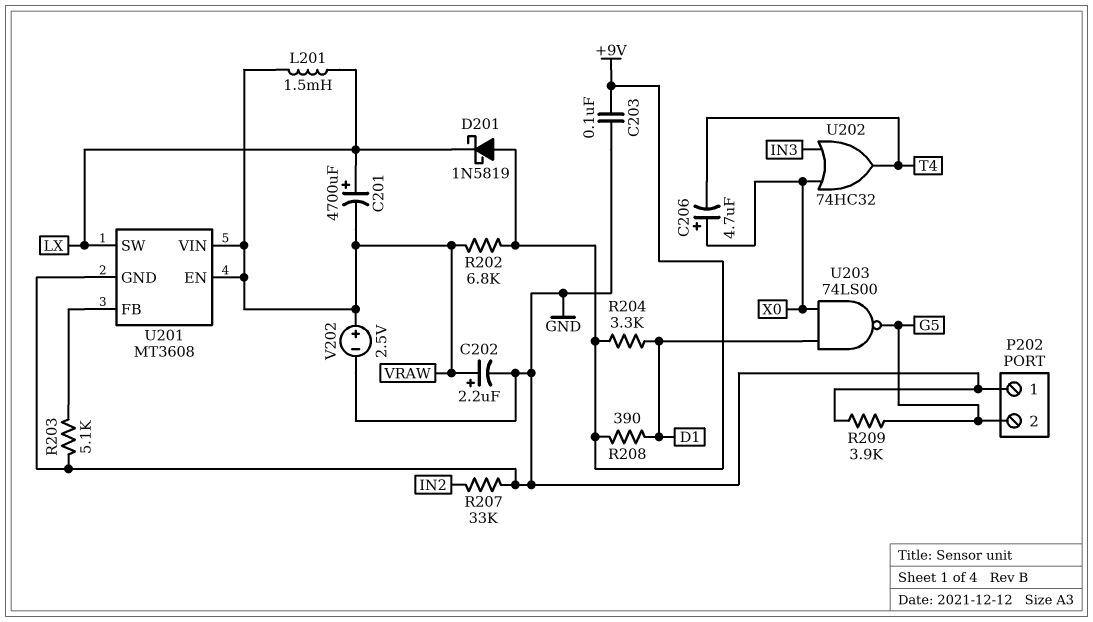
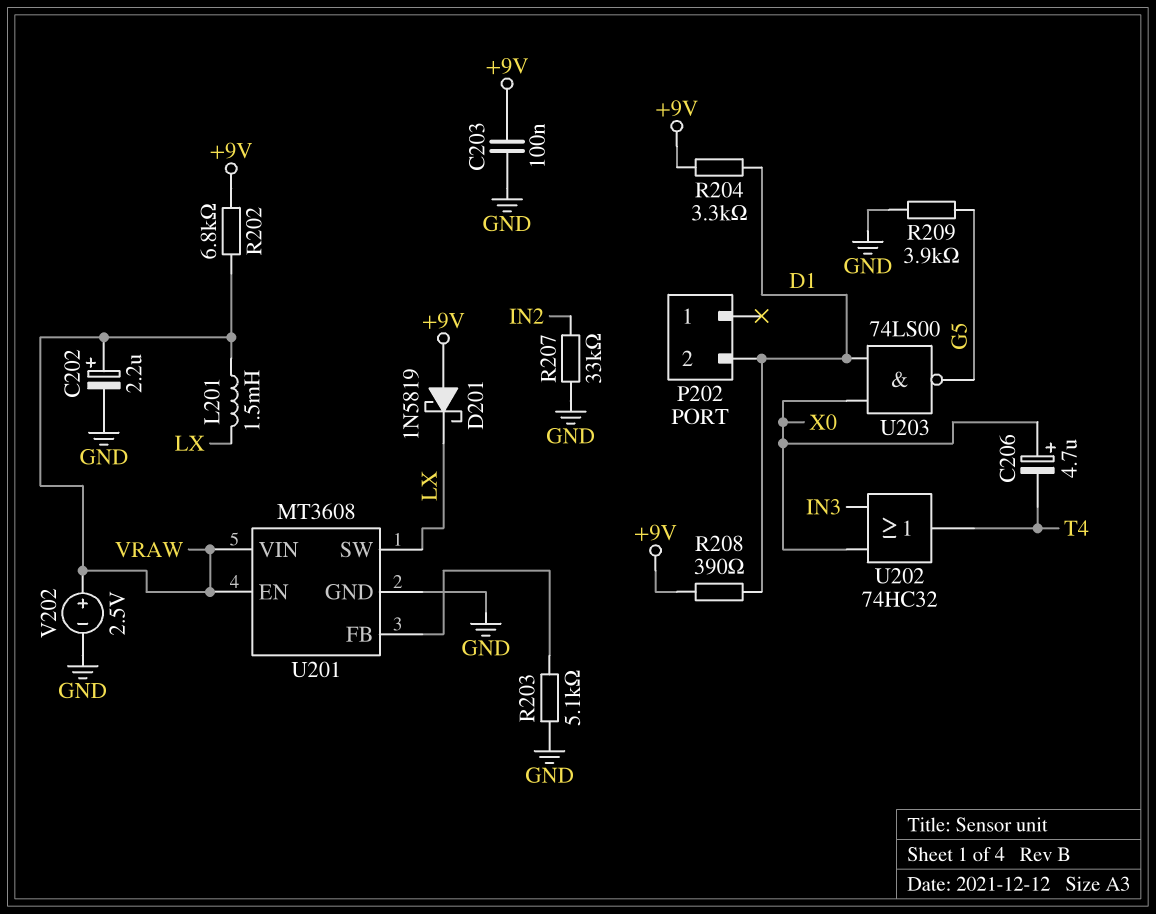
C201: 4700uF (plus LX, minus VRAW) -> none
P202 pin 1: GND -> none
P202 pin 2: G5 -> D1

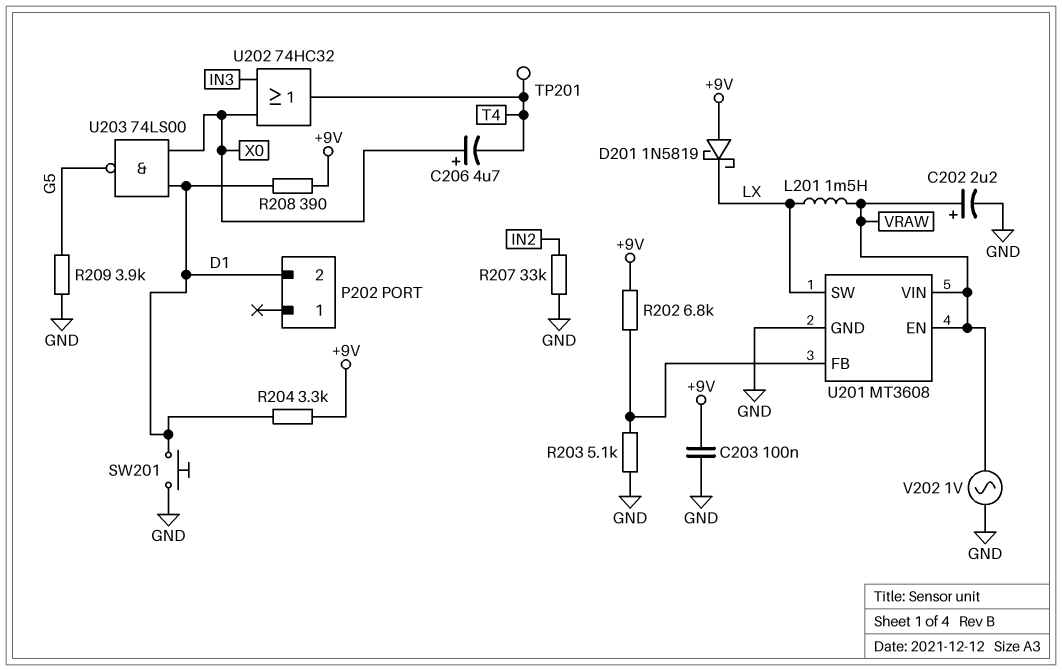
R202: 6.8k (+9V, VRAW) -> 6.8k (+9V, U201/FB)
SW201: none -> button (D1, GND)
TP201: none -> test point (T4)
V202: 2.5V (plus VRAW, minus GND) -> AC 1V (GND, VRAW)

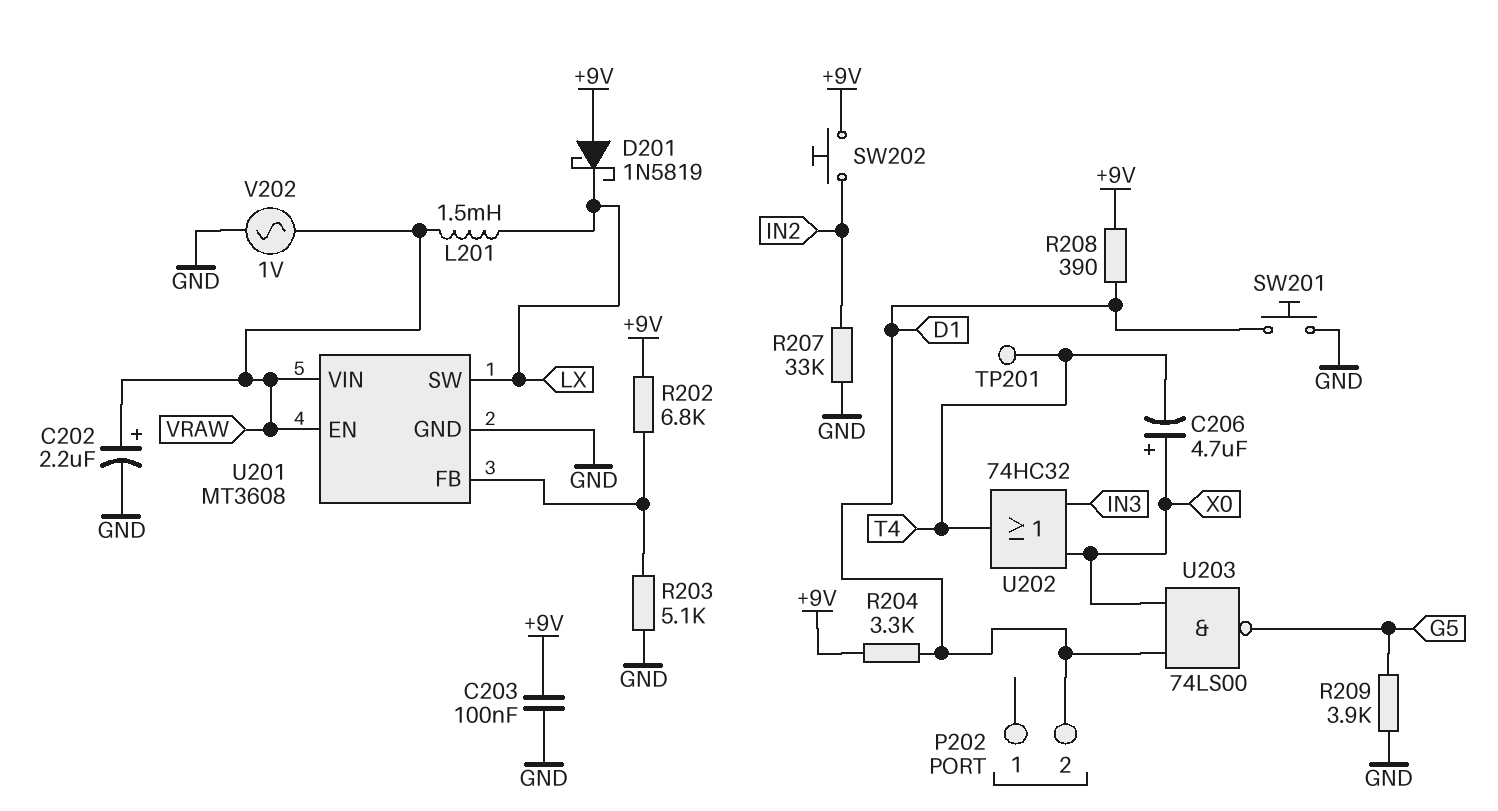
SW202: none -> button (+9V, IN2)

